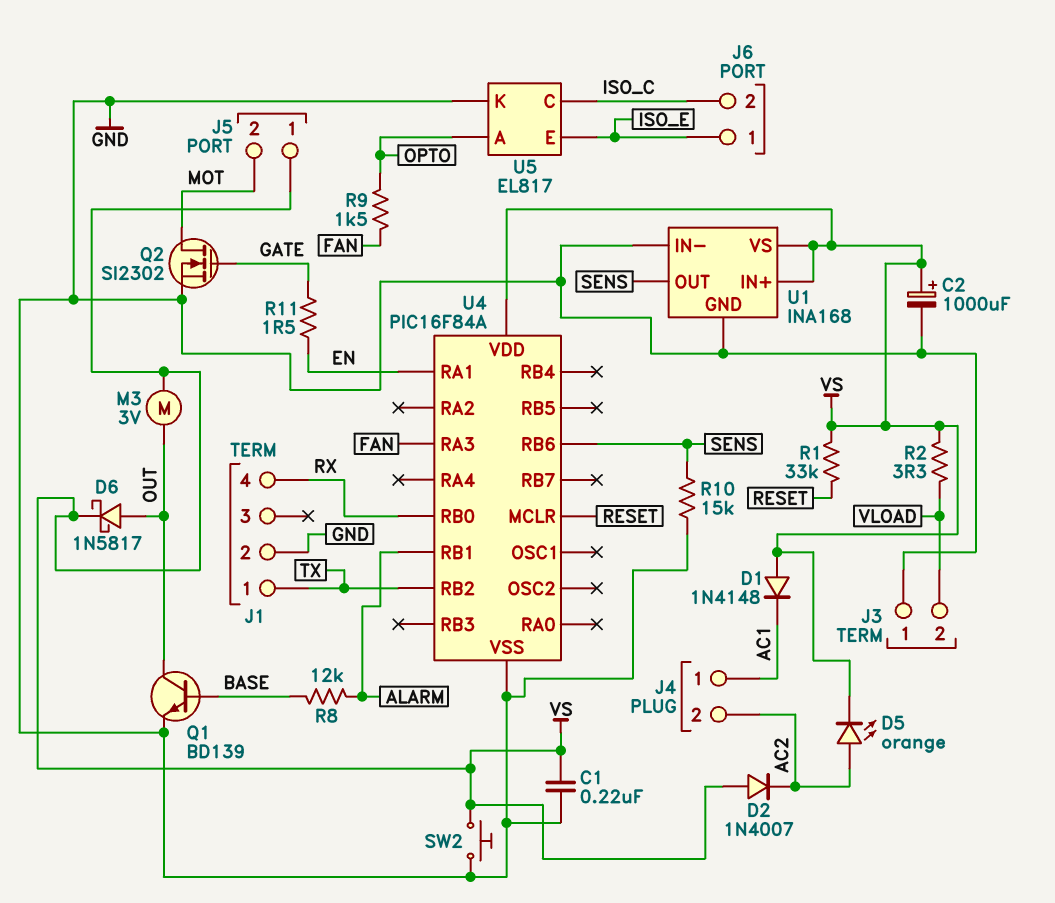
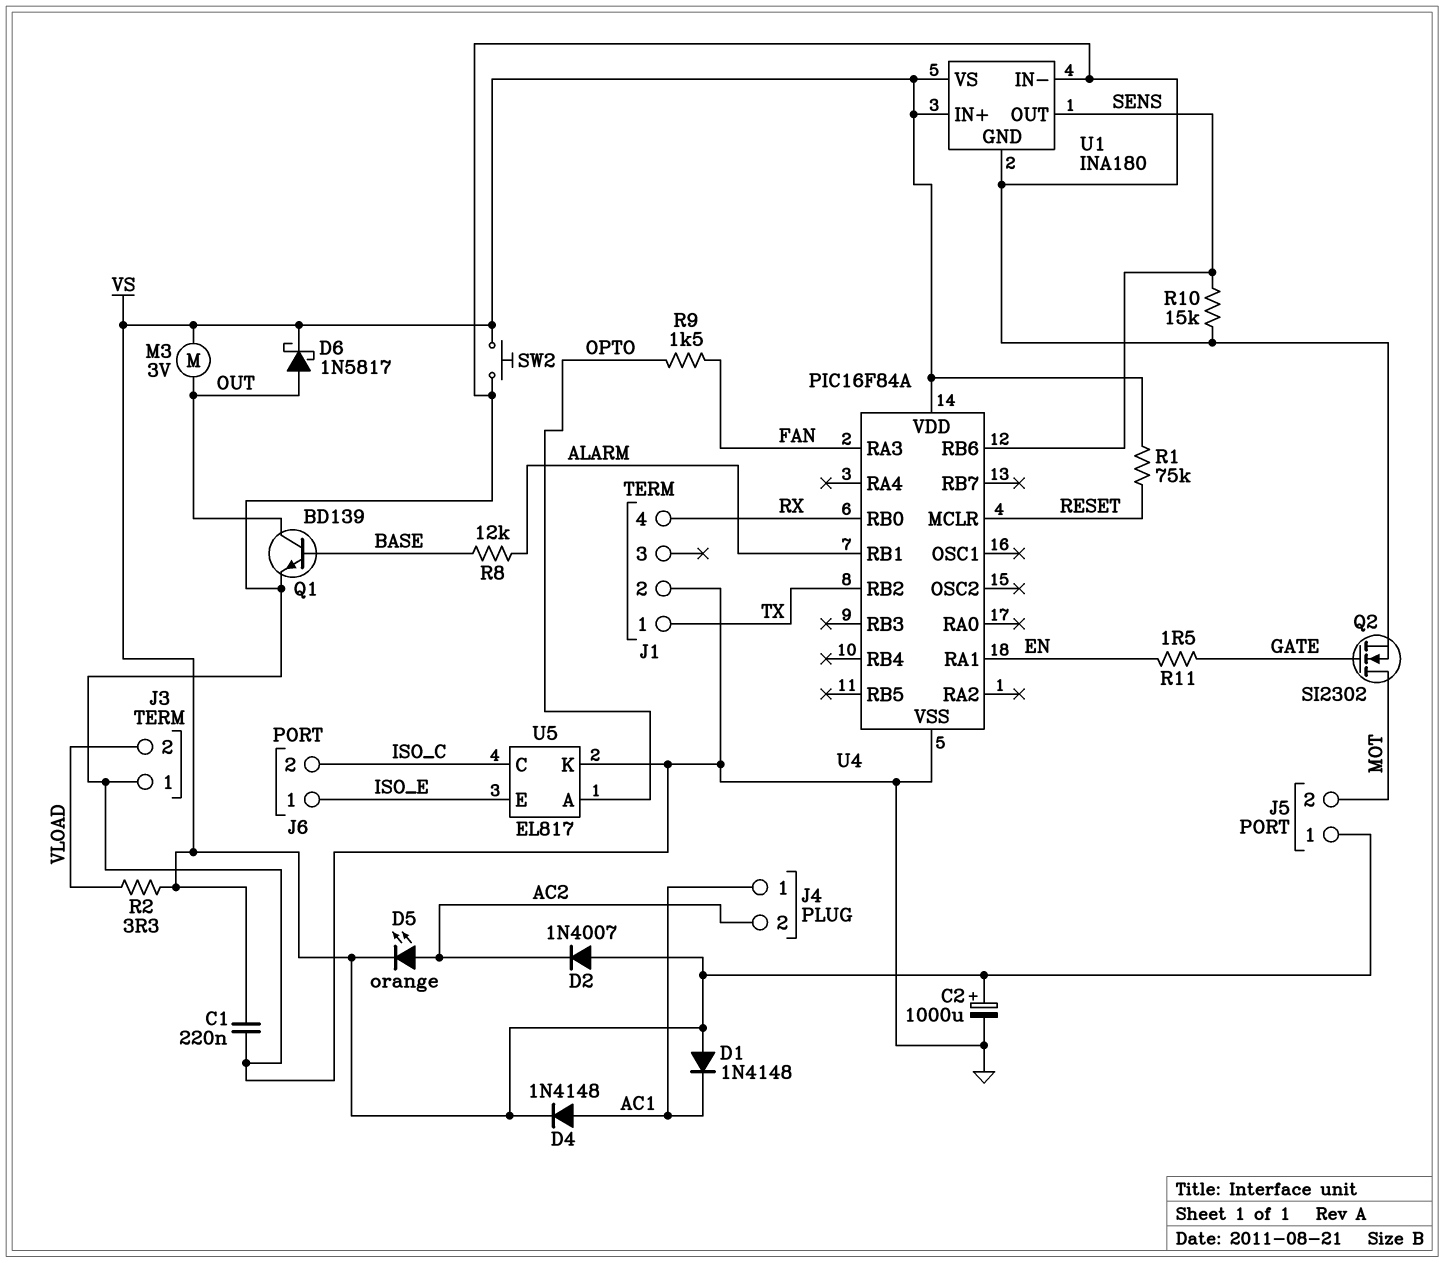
D4: none -> diode 1N4148 (A AC1, K VS)
R1: 33k (RESET, VS) -> 75k (RESET, VS)
U1: INA168 -> INA180

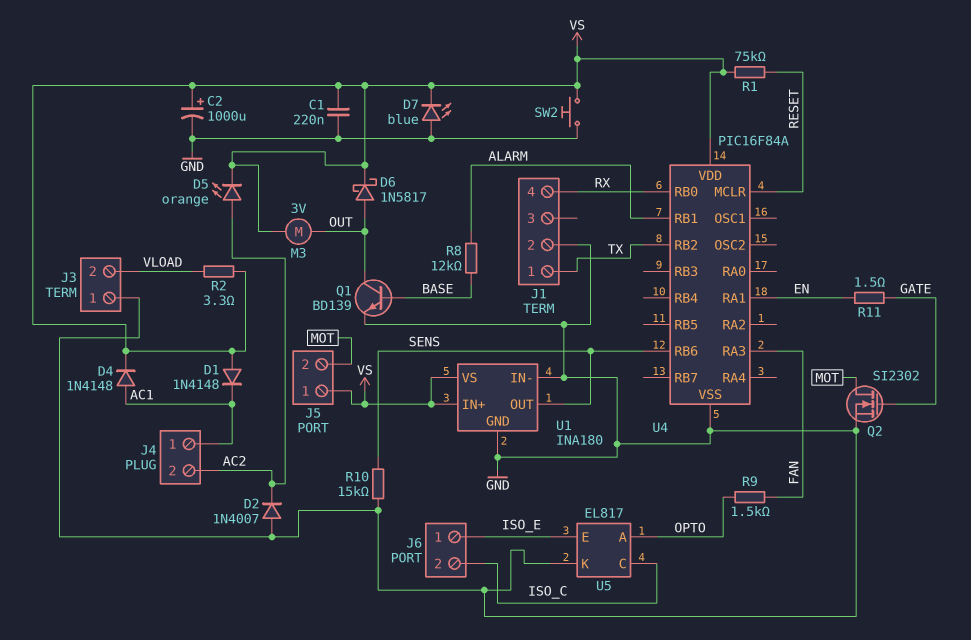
D2: diode 1N4007 (A VS, K AC2) -> diode 1N4007 (A GND, K AC2)
D7: none -> LED blue (A GND, K VS)

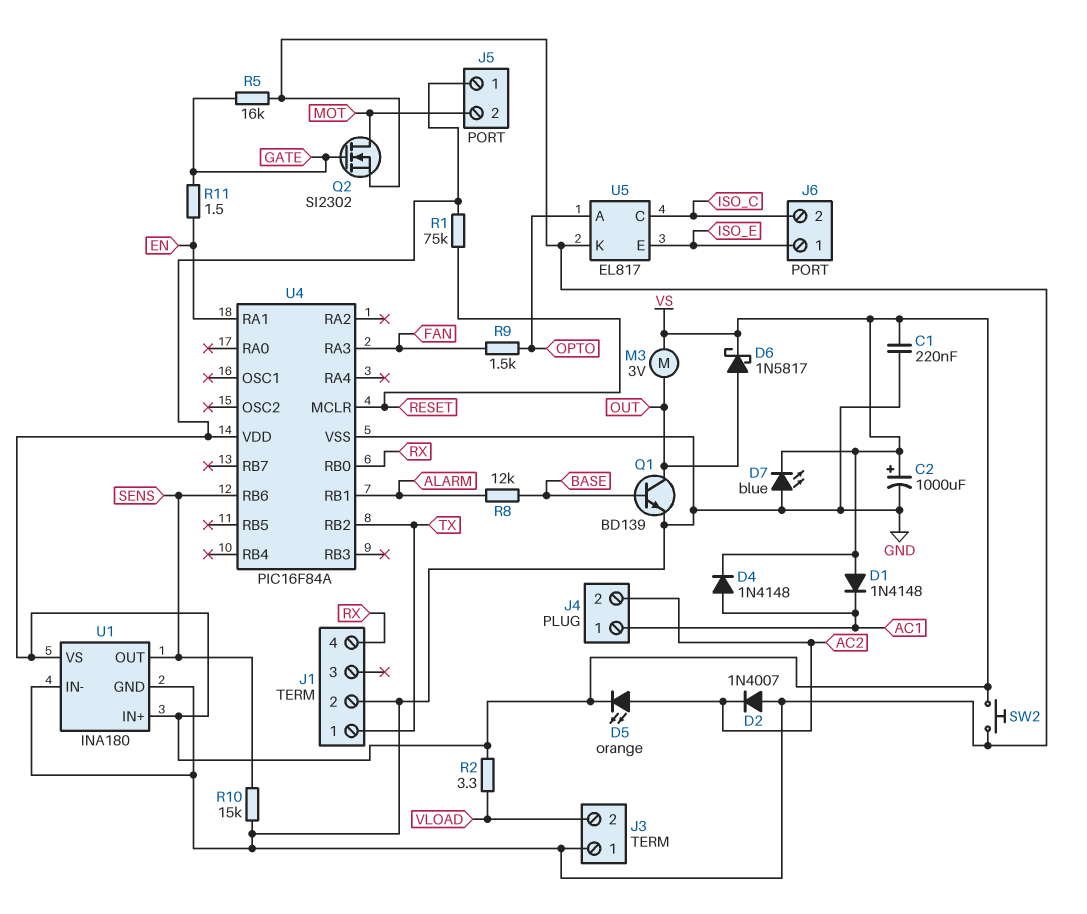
R5: none -> 16k (GATE, GND)

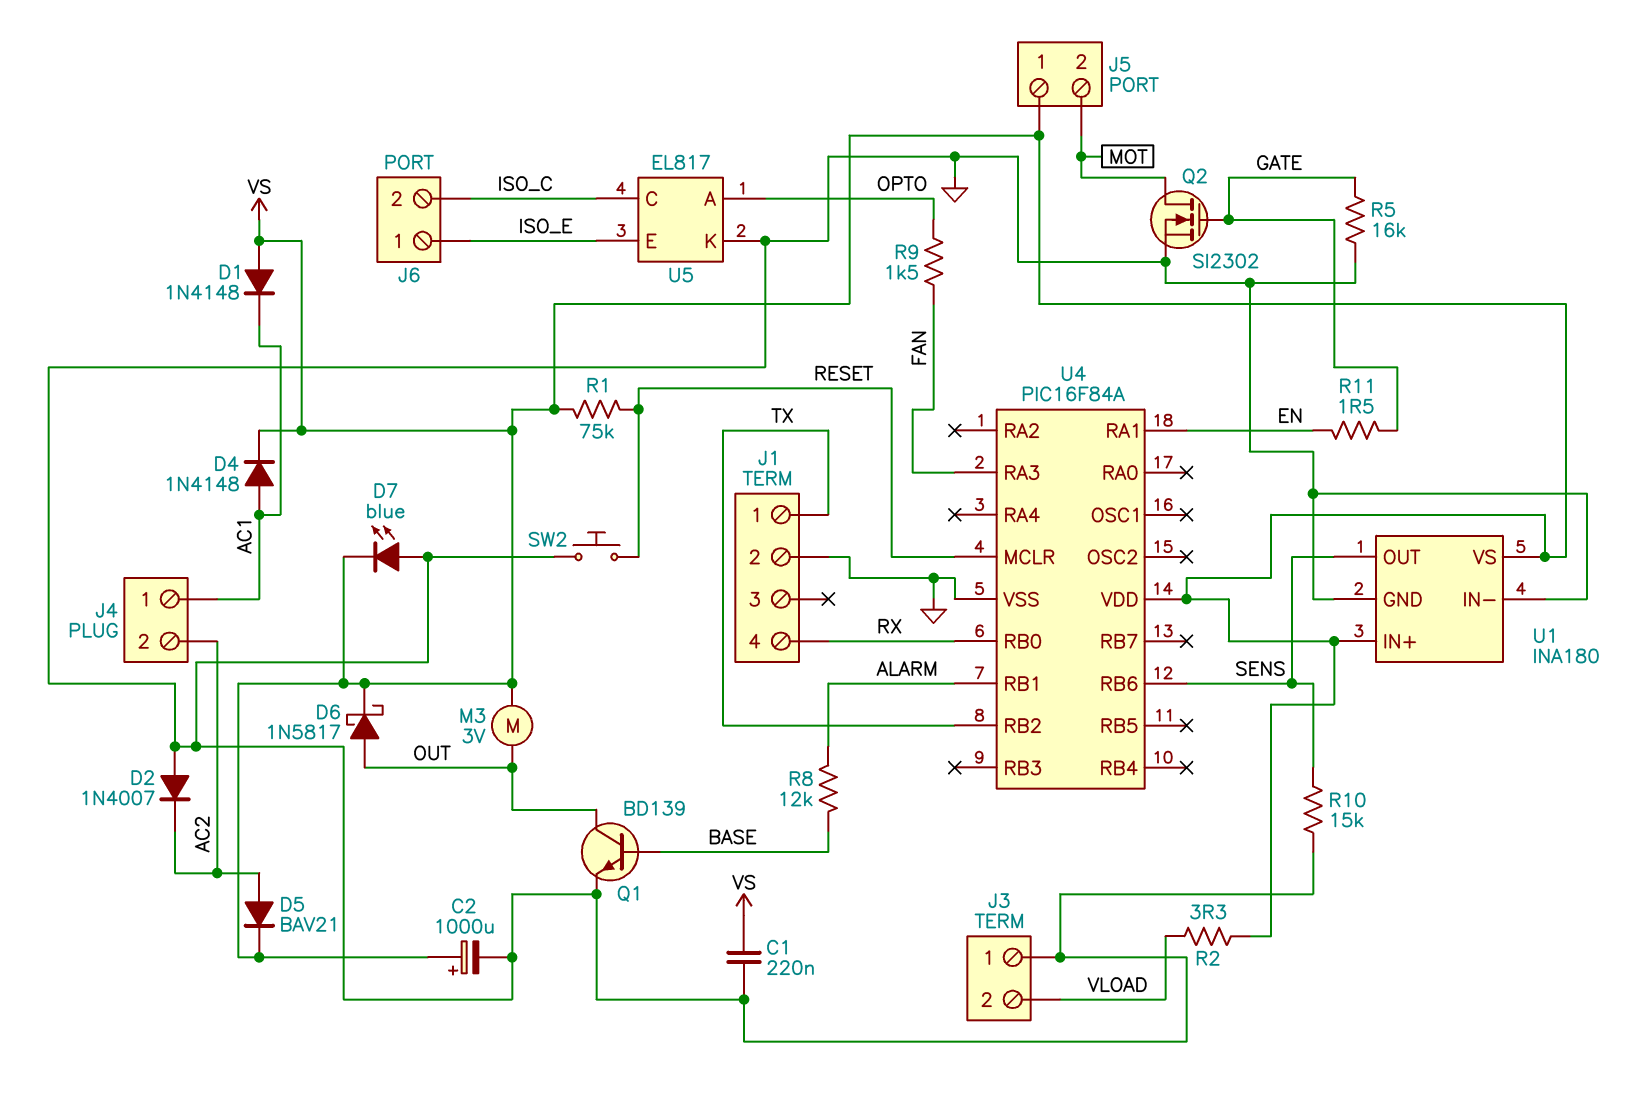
D5: LED orange (A AC2, K VS) -> diode BAV21 (A AC2, K VS)
SW2: button (GND, VS) -> button (GND, RESET)

